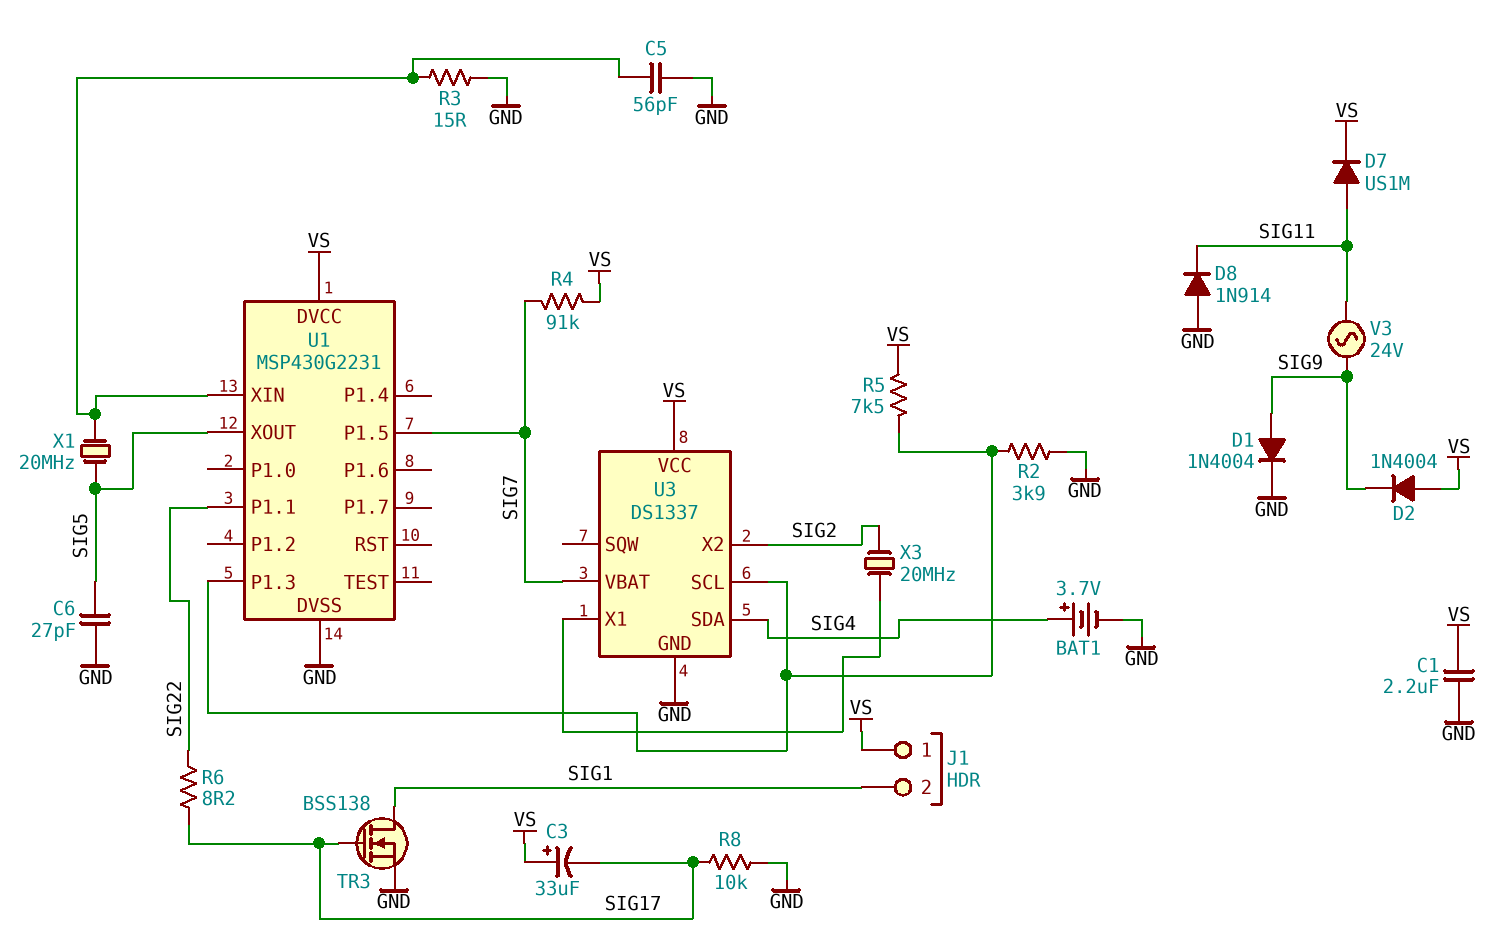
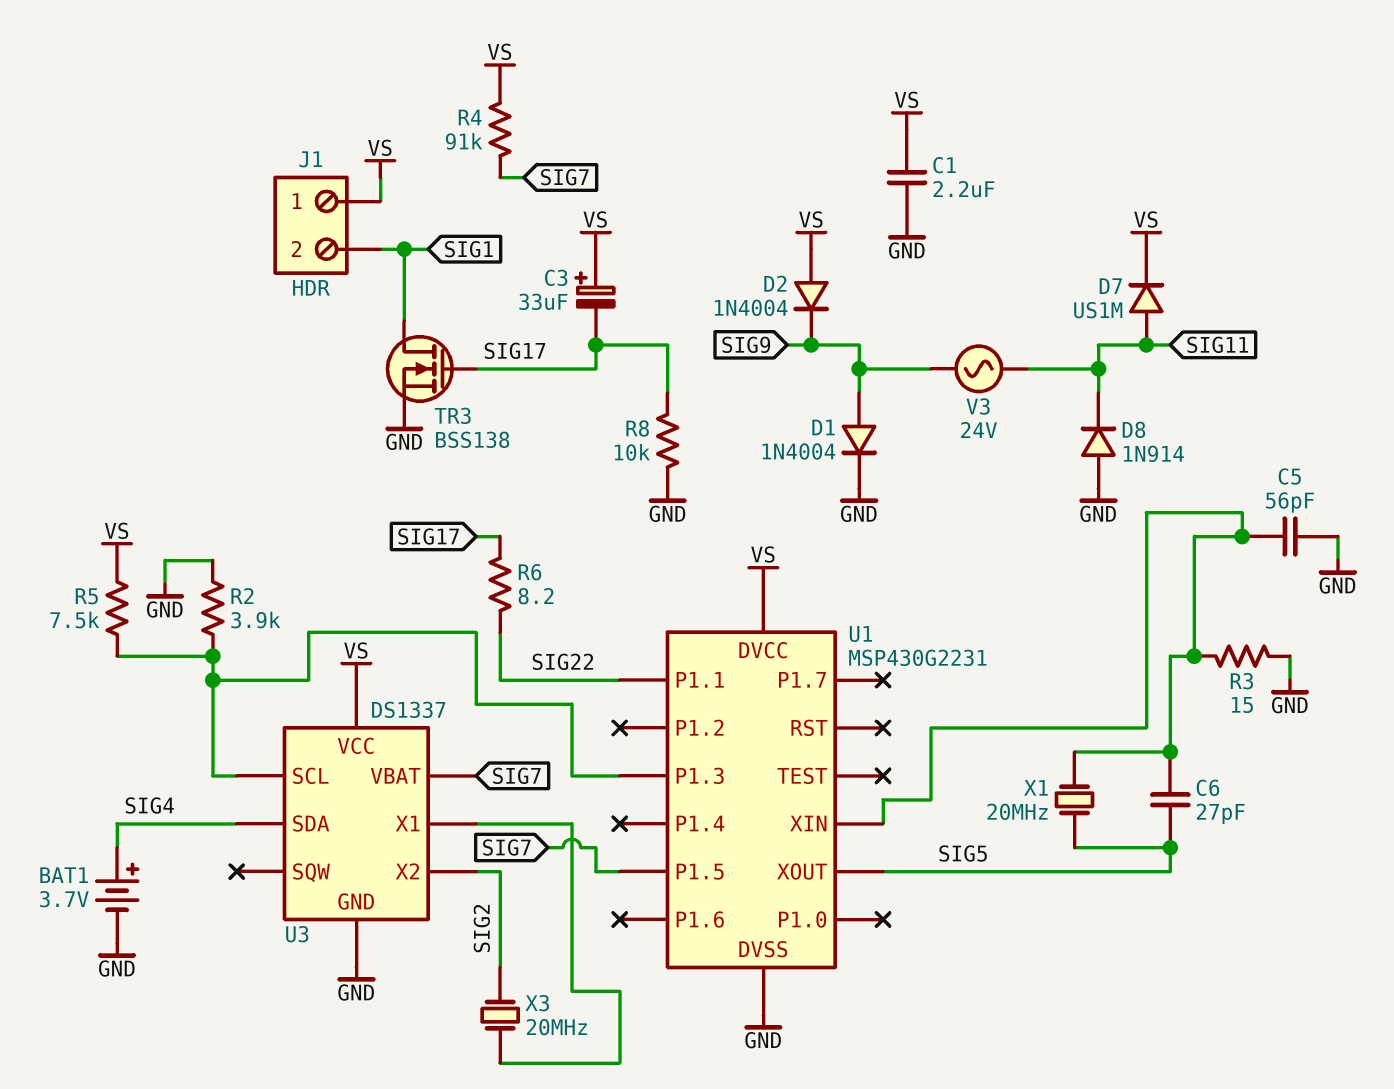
C6: 27pF (GND, SIG5) -> 27pF (SIG5, U1/XIN)

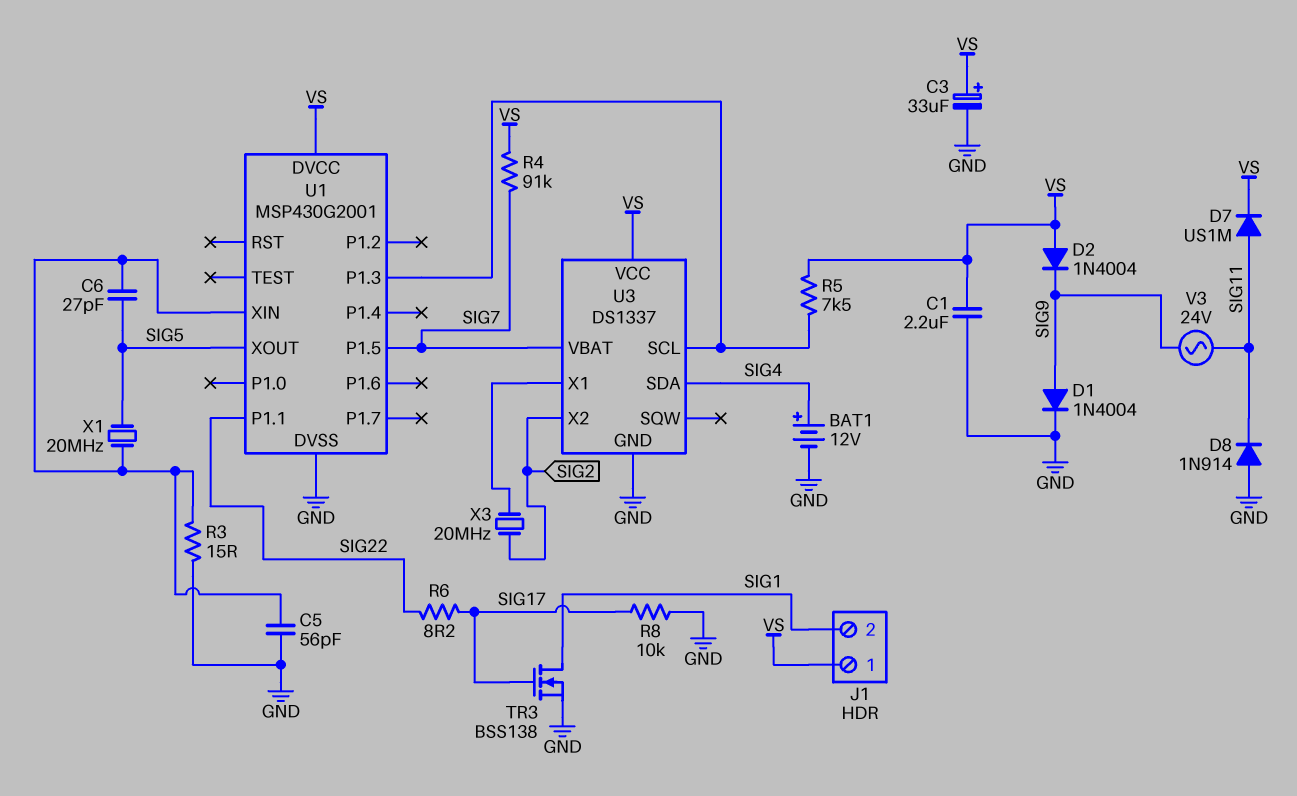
BAT1: 3.7V (plus SIG4, minus GND) -> 12V (plus SIG4, minus GND)
C3: 33uF (plus VS, minus SIG17) -> 33uF (plus VS, minus GND)
R2: 3.9k (GND, U1/P1.3) -> none
U1: MSP430G2231 -> MSP430G2001

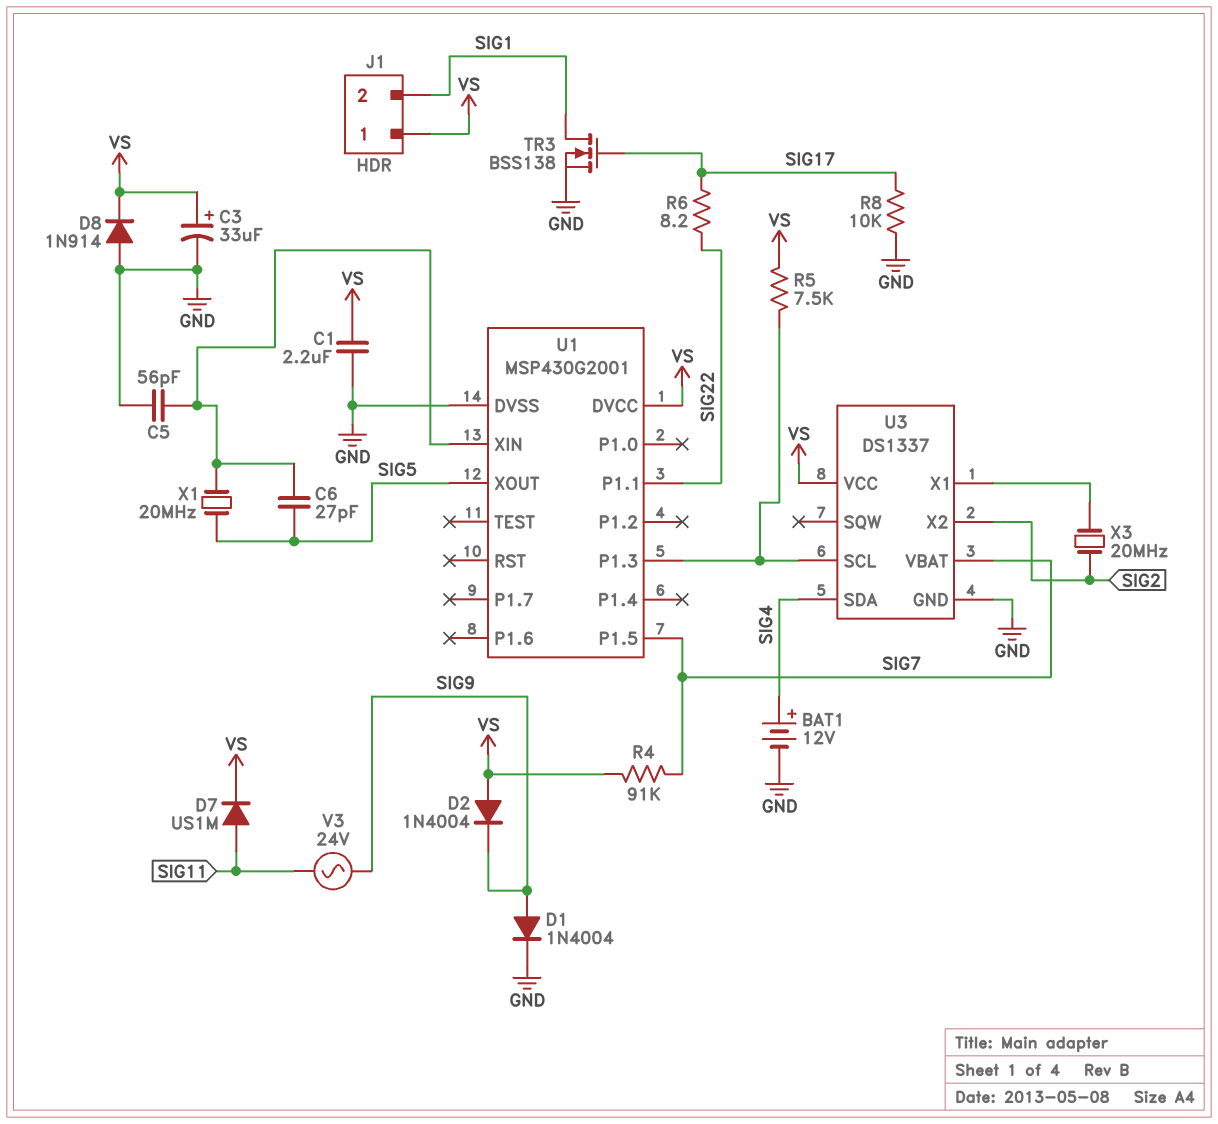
D8: diode 1N914 (A GND, K SIG11) -> diode 1N914 (A GND, K VS)
R3: 15 (GND, U1/XIN) -> none

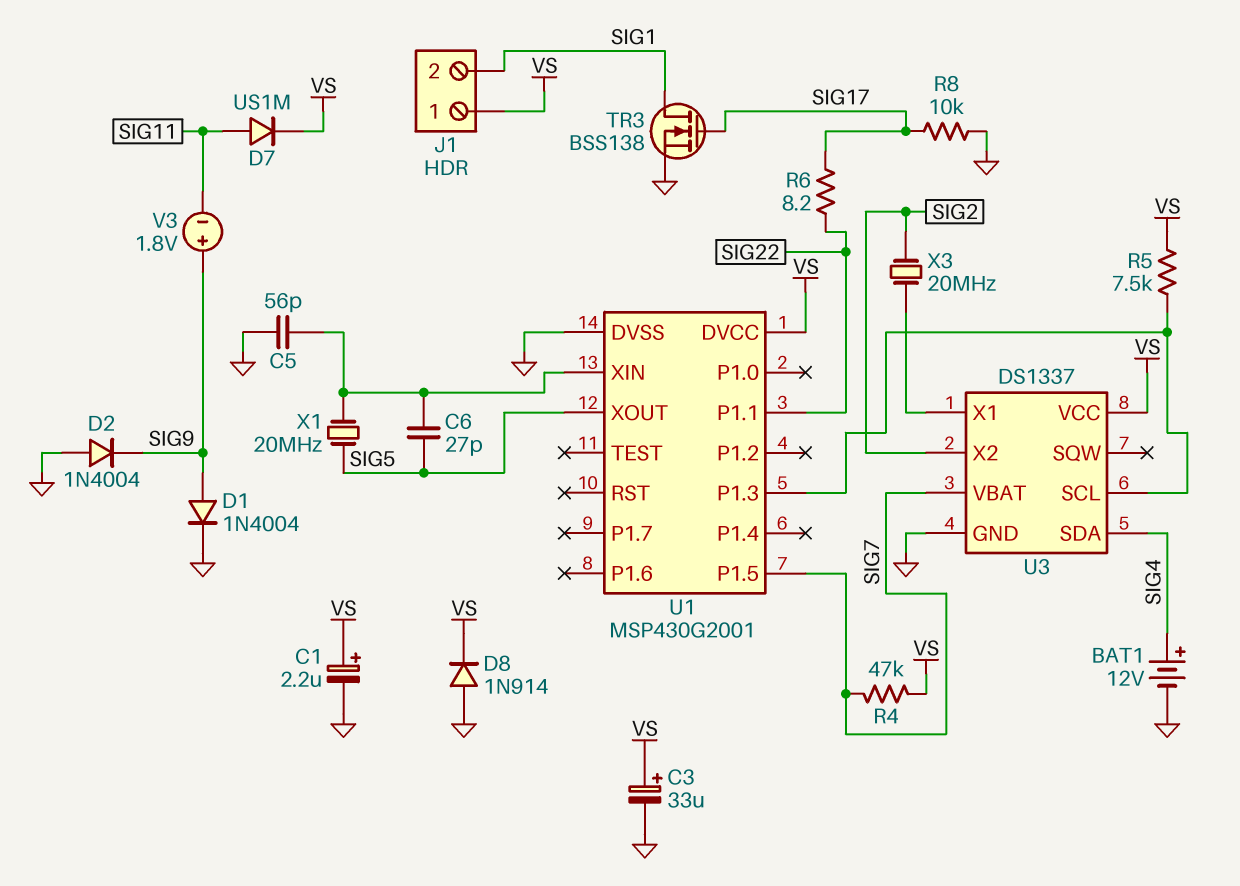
C1: 2.2uF (GND, VS) -> 2.2uF (plus VS, minus GND)
D2: diode 1N4004 (A VS, K SIG9) -> diode 1N4004 (A GND, K SIG9)
R4: 91k (SIG7, VS) -> 47k (SIG7, VS)
V3: AC 24V (SIG9, SIG11) -> 1.8V (plus SIG9, minus SIG11)

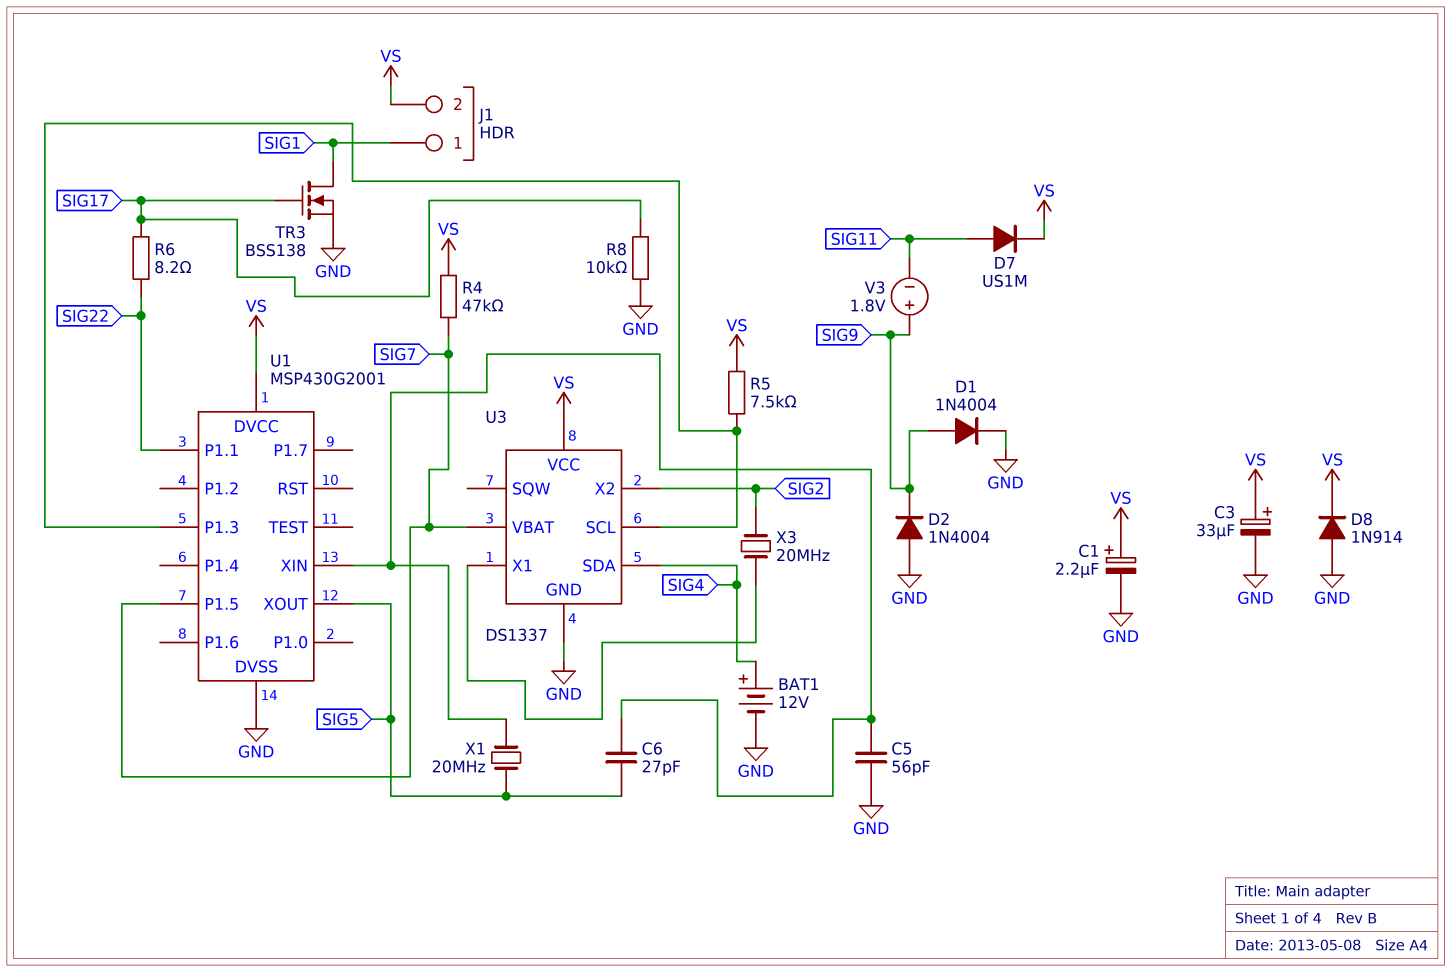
J1 pin 1: VS -> SIG1
J1 pin 2: SIG1 -> VS

